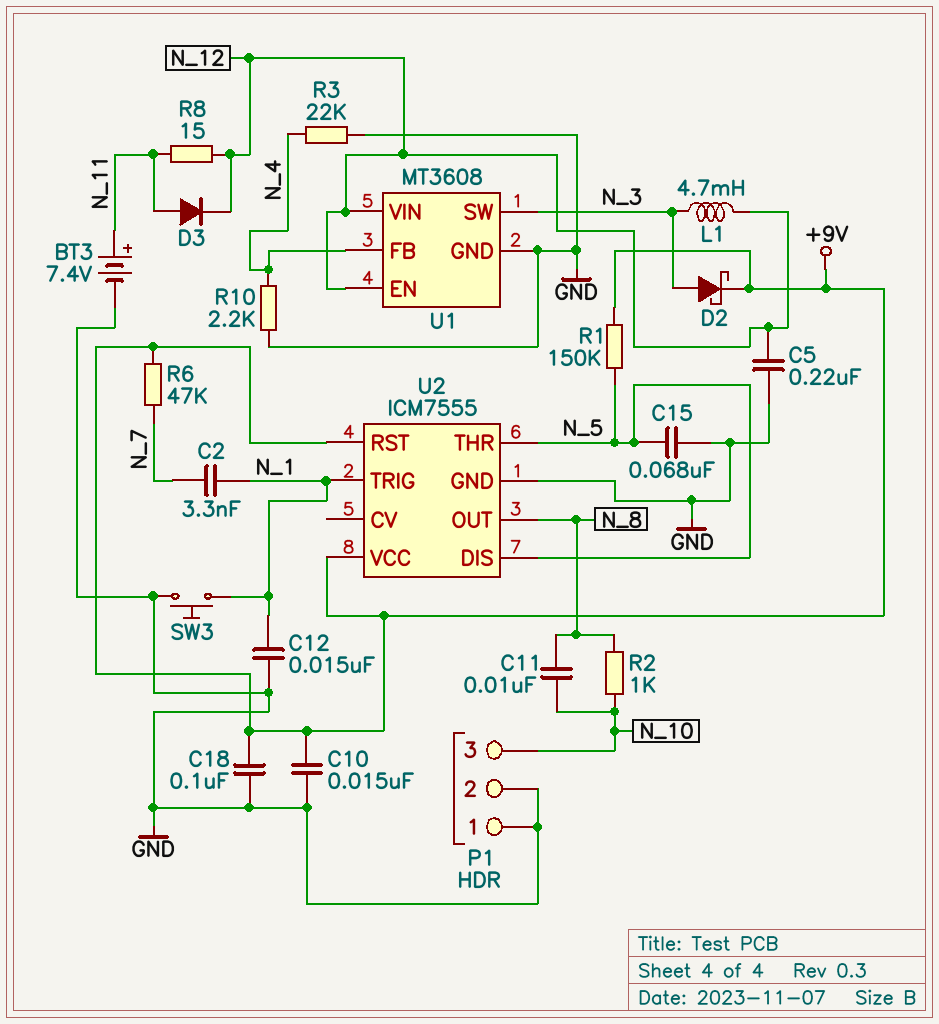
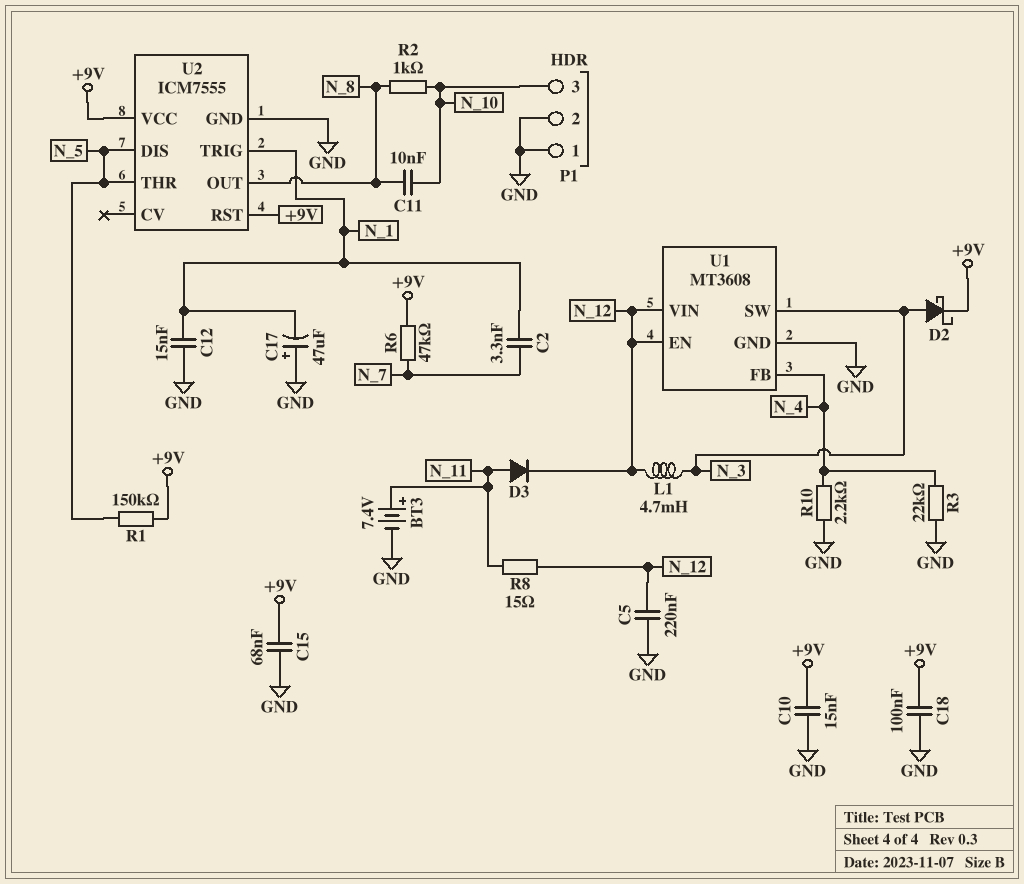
C15: 68nF (GND, N_5) -> 68nF (+9V, GND)
C17: none -> 47uF (plus GND, minus N_1)
SW3: button (GND, N_1) -> none

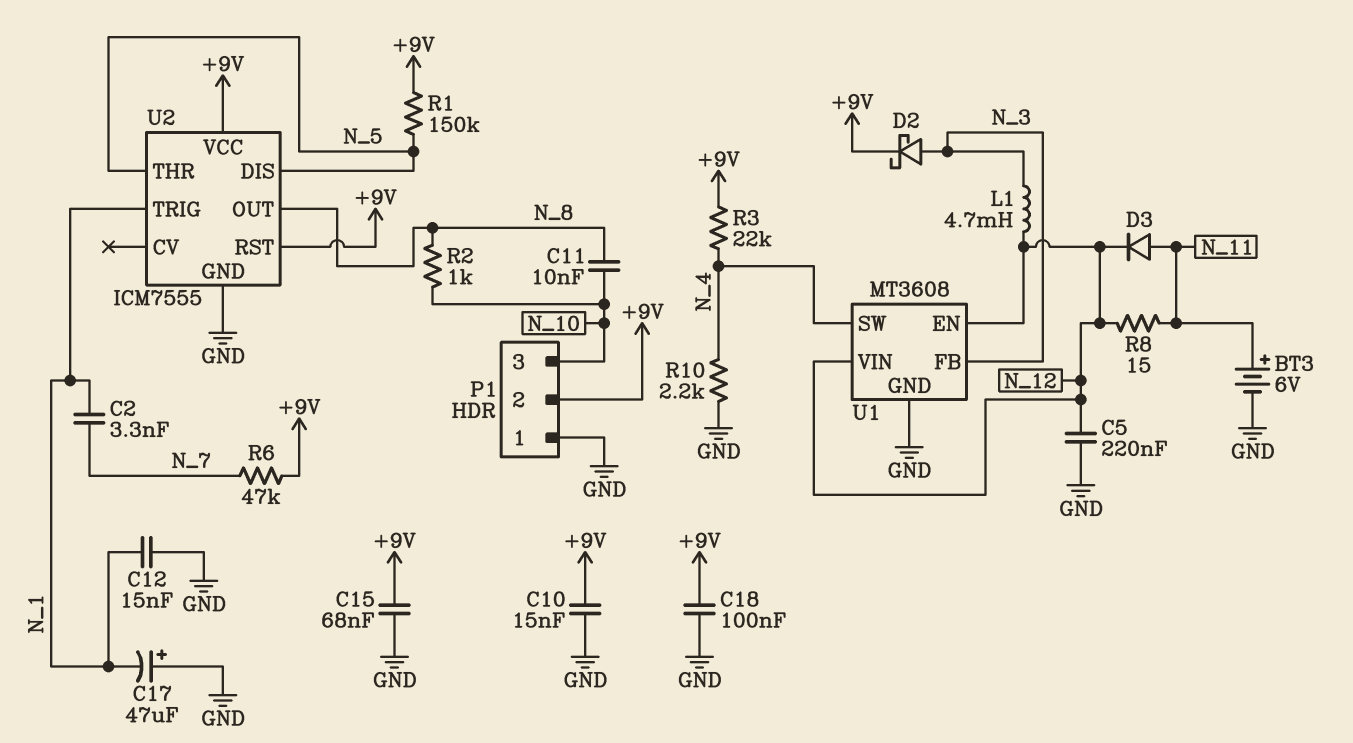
BT3: 7.4V (plus N_11, minus GND) -> 6V (plus N_11, minus GND)
P1 pin 2: GND -> +9V
R3: 22k (GND, N_4) -> 22k (+9V, N_4)
U1 pin FB: N_4 -> N_3
U1 pin SW: N_3 -> N_4

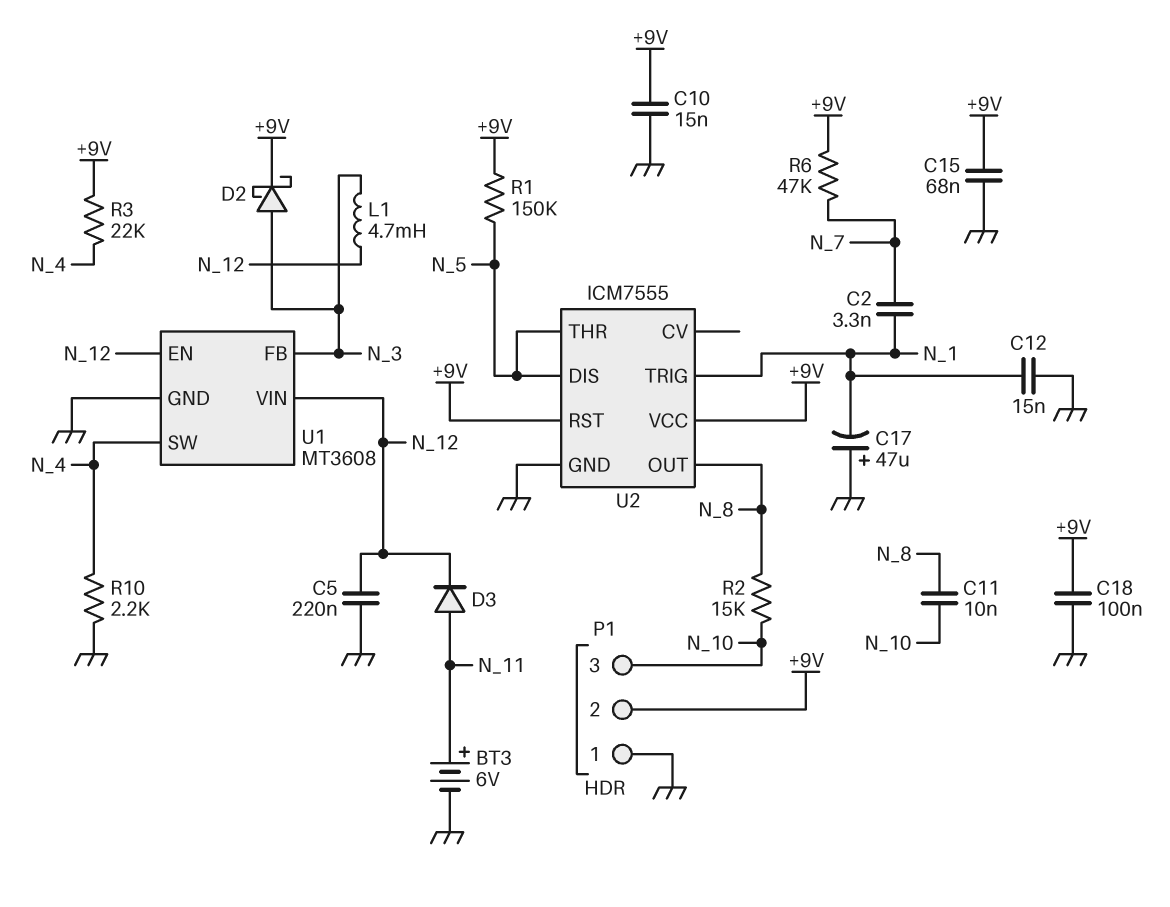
R2: 1k (N_8, N_10) -> 15k (N_8, N_10)
R8: 15 (N_11, N_12) -> none

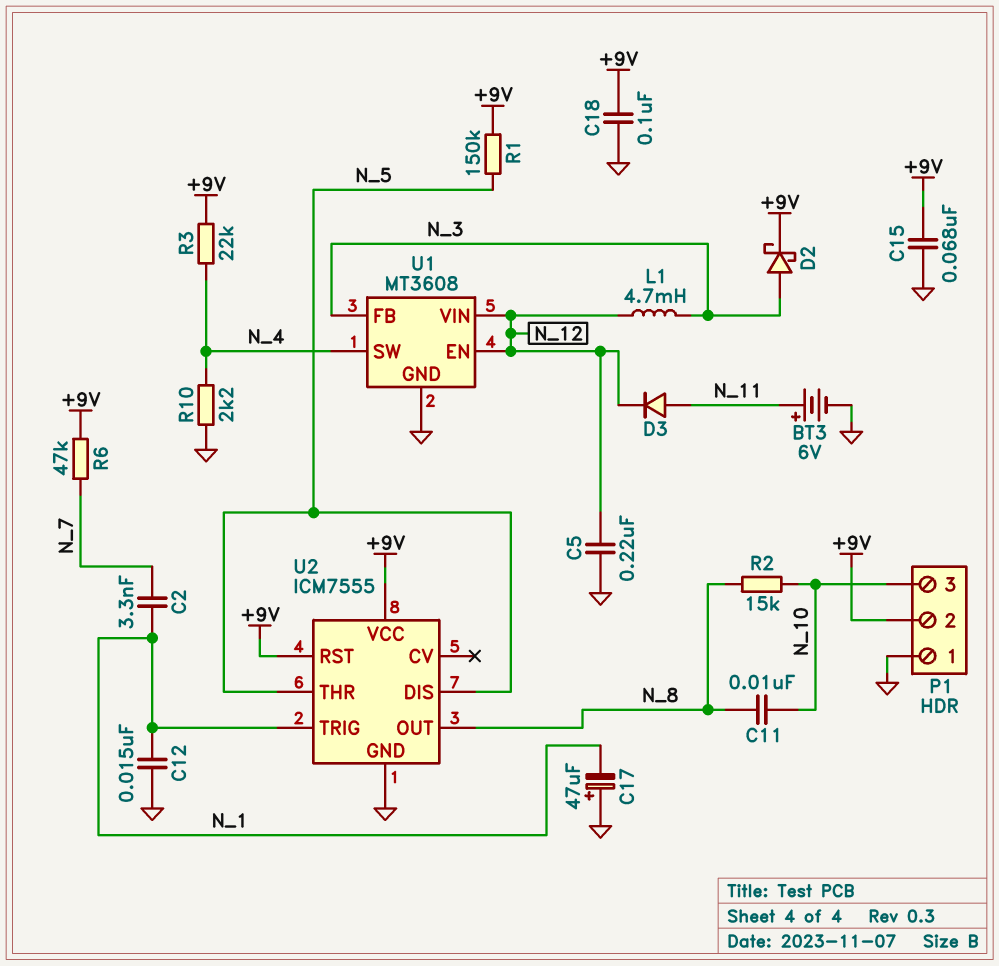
C10: 15nF (+9V, GND) -> none

